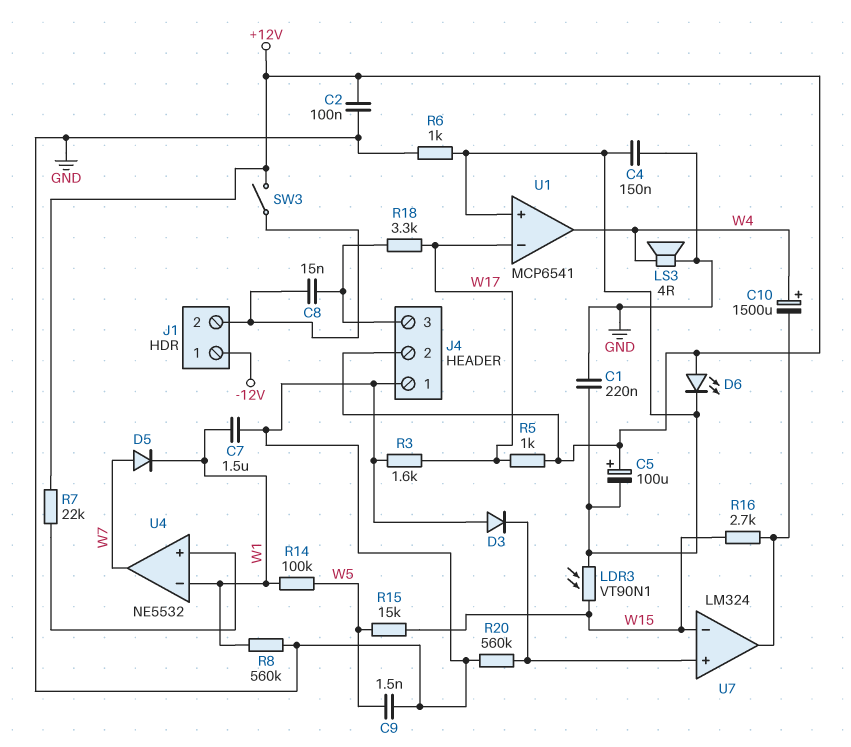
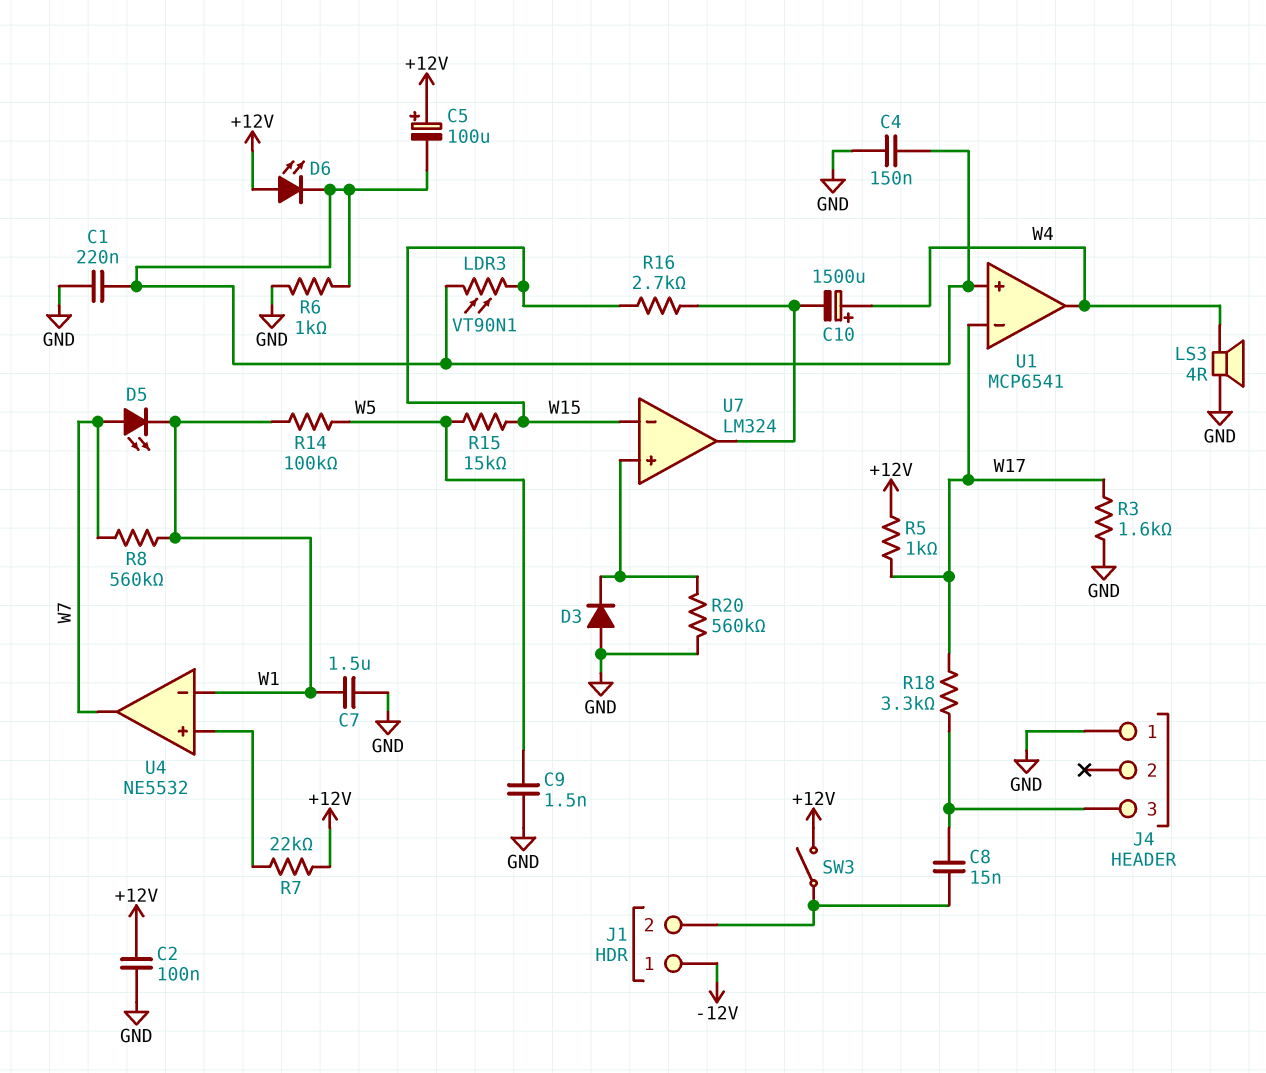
D5: diode (A W7, K W1) -> LED (A W7, K W1)
J4 pin 2: +12V -> none
R8: 560k (GND, W1) -> 560k (W1, W7)

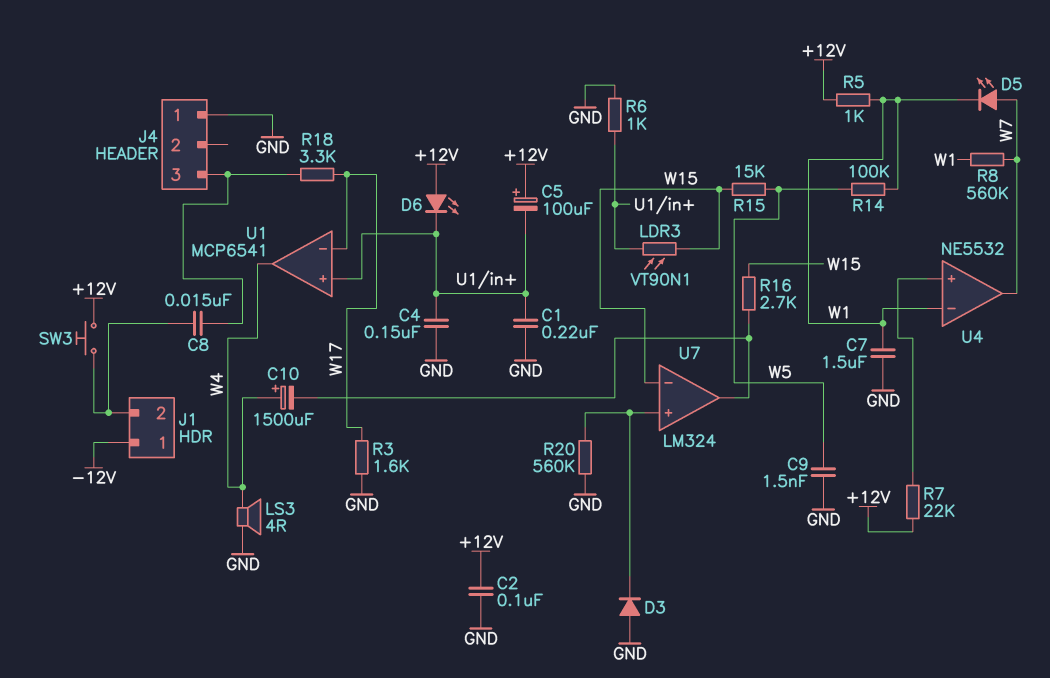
R5: 1k (+12V, W17) -> 1k (+12V, W1)
SW3: switch (+12V, J1/2) -> button (+12V, J1/2)

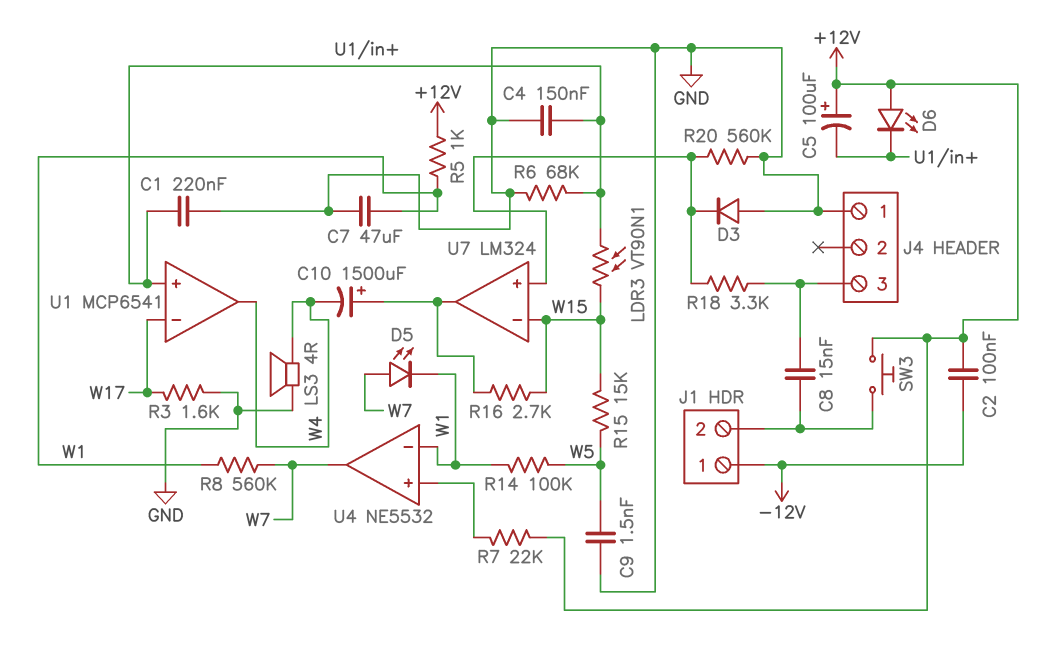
C2: 100nF (+12V, GND) -> 100nF (+12V, -12V)
C7: 1.5uF (GND, W1) -> 47uF (GND, W1)
C10: 1500uF (plus W4, minus U7/out) -> 1500uF (plus U7/out, minus W4)
R6: 1k (GND, U1/in+) -> 68k (GND, U1/in+)
R18: 3.3k (J4/3, W17) -> 3.3k (J4/3, U7/in+)

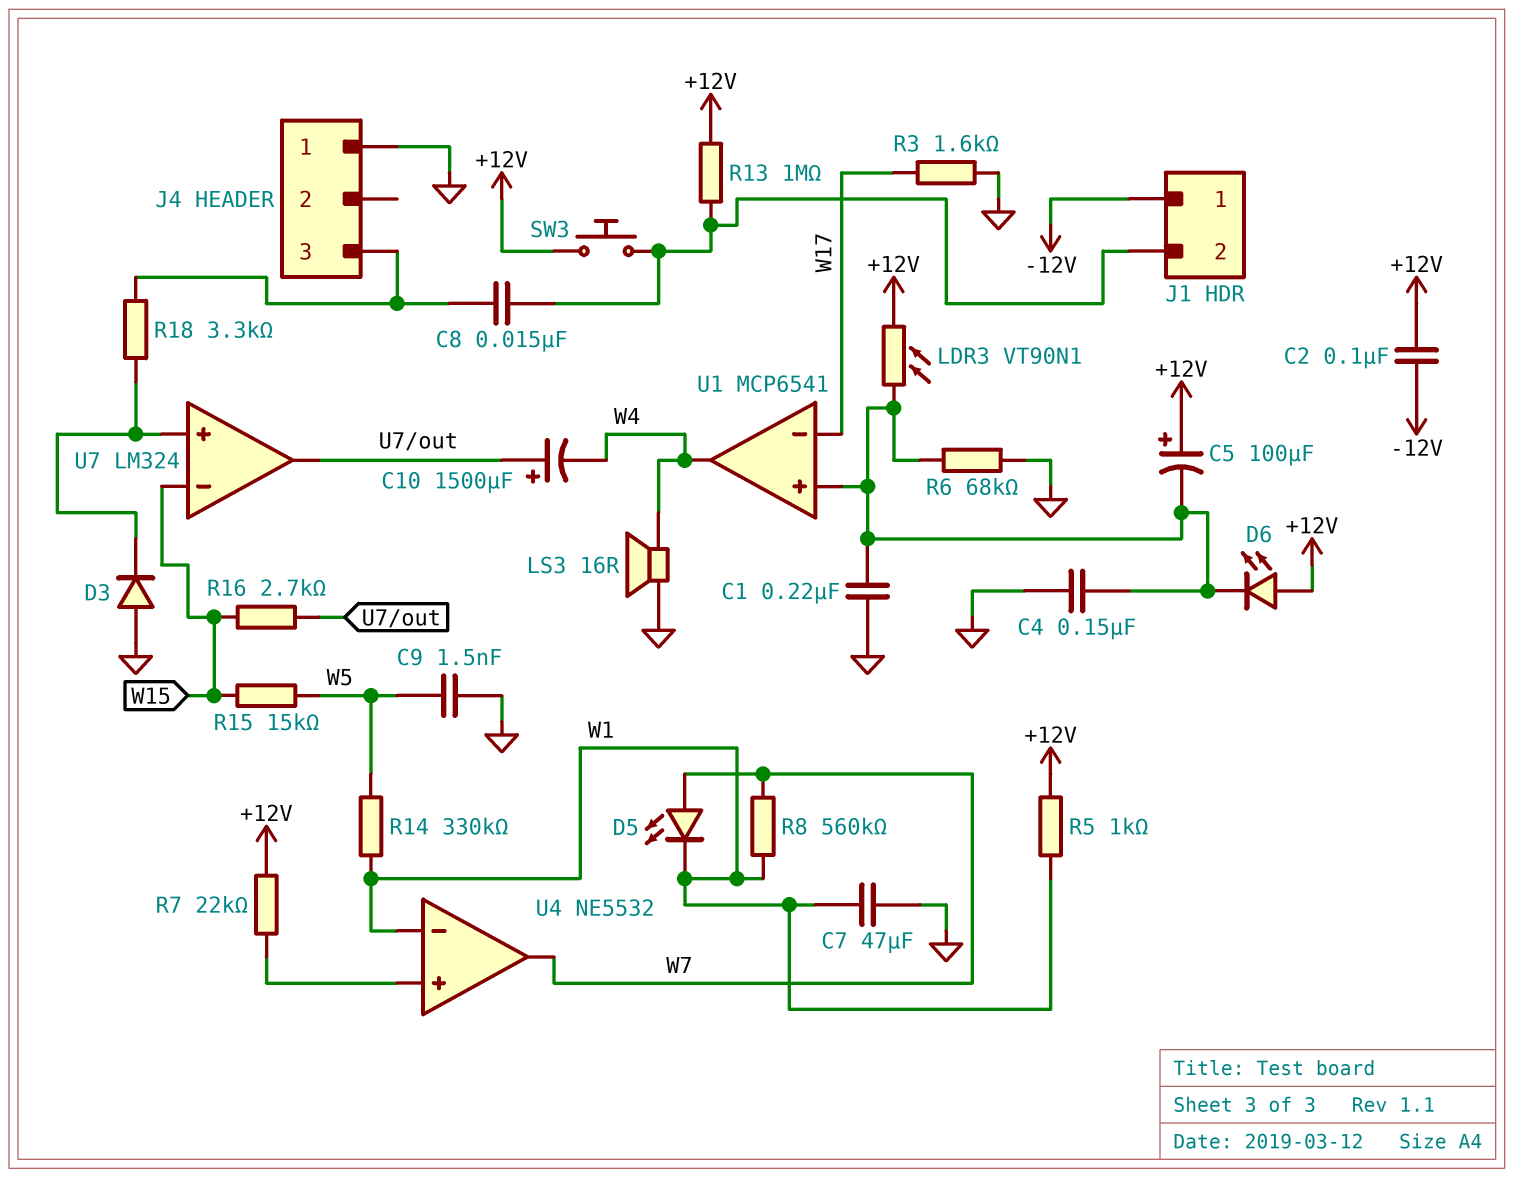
LDR3: VT90N1 (U1/in+, W15) -> VT90N1 (+12V, U1/in+)
LS3: speaker 4R (GND, W4) -> speaker 16R (GND, W4)
R13: none -> 1M (+12V, J1/2)
R14: 100k (W1, W5) -> 330k (W1, W5)
R20: 560k (GND, U7/in+) -> none

